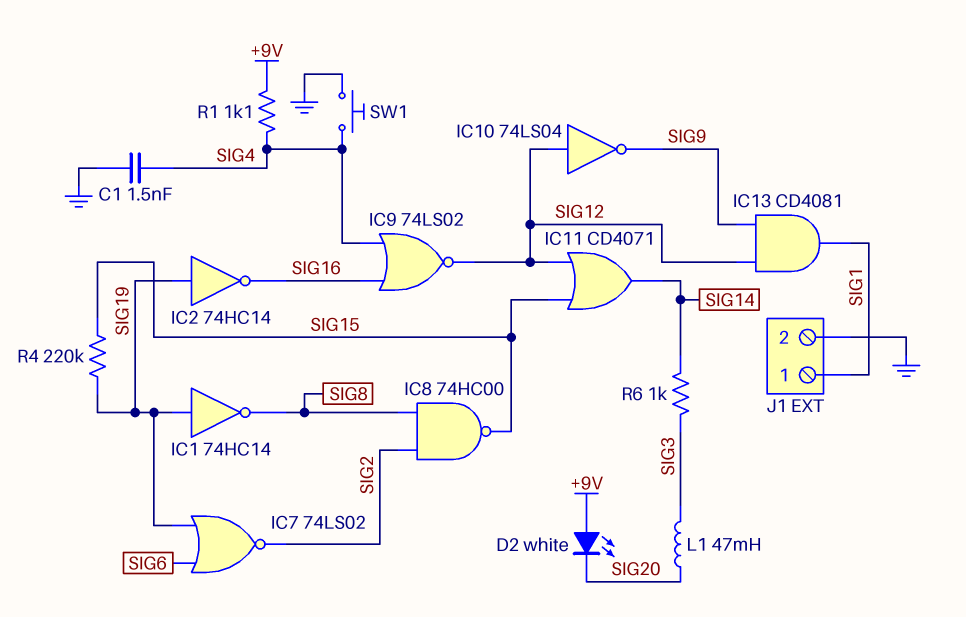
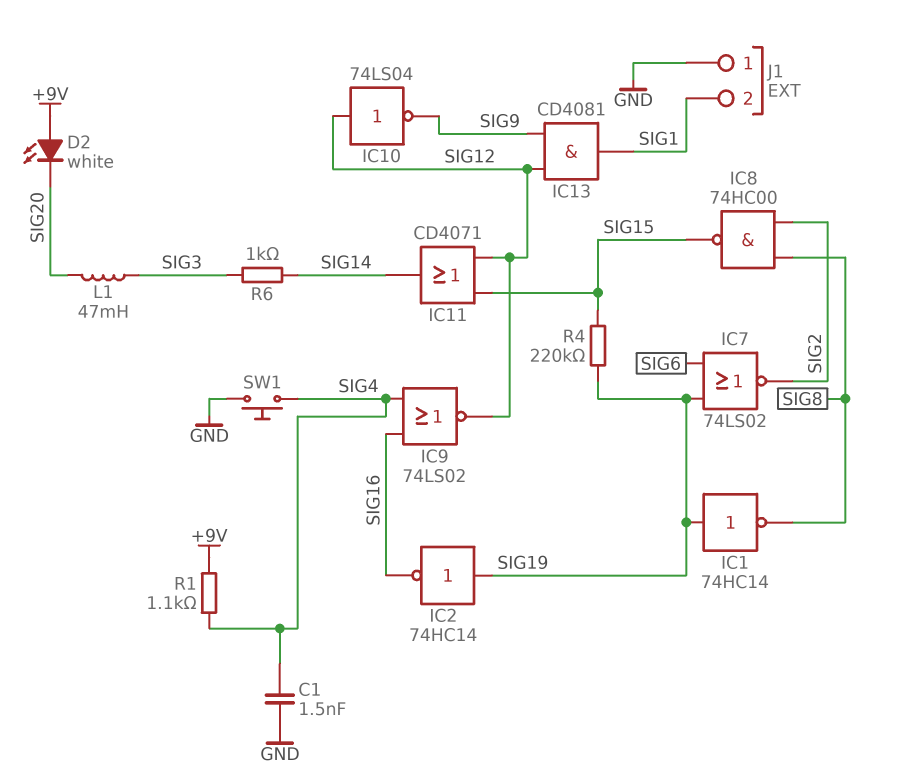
J1 pin 1: SIG1 -> GND
J1 pin 2: GND -> SIG1

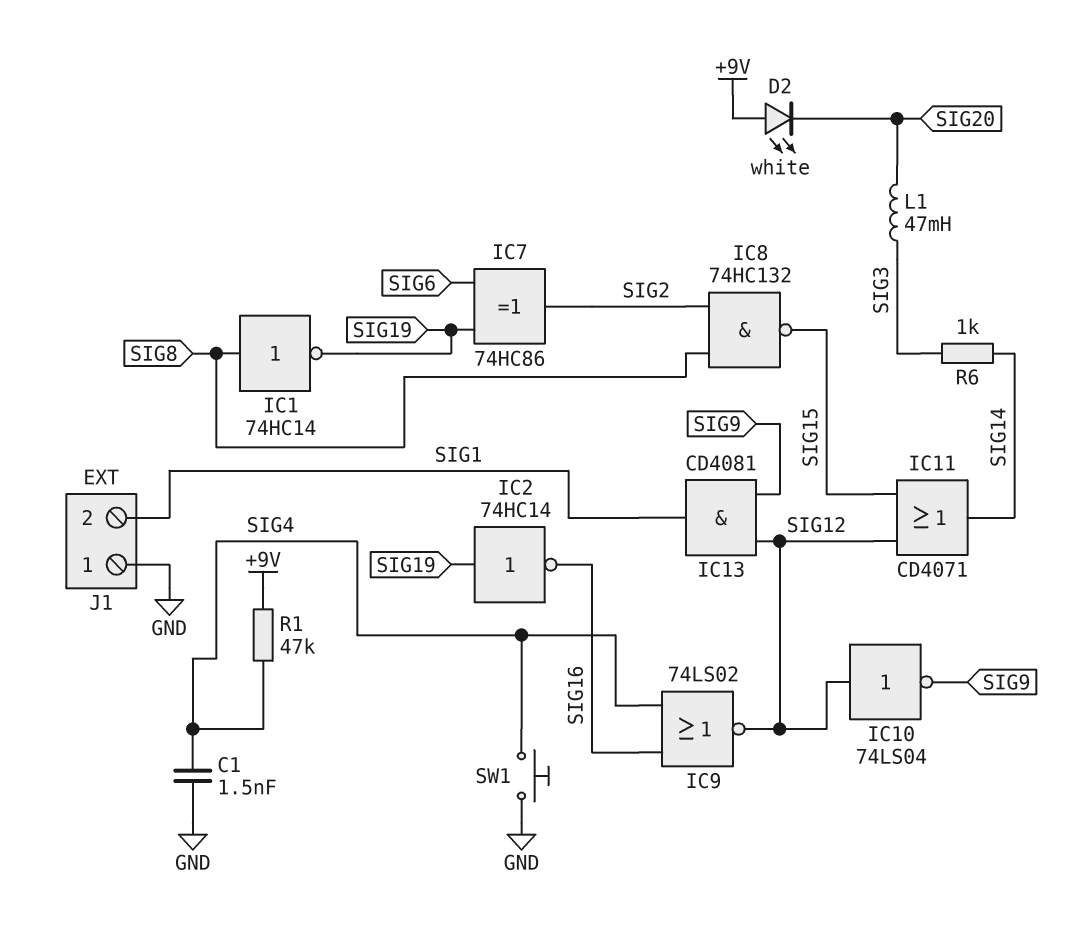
IC1: NOT 74HC14 (in SIG19, out SIG8) -> NOT 74HC14 (in SIG8, out SIG19)
IC7: NOR 74LS02 (in SIG6, in SIG19, out SIG2) -> XOR 74HC86 (in SIG6, in SIG19, out SIG2)
IC8: NAND 74HC00 (in SIG2, in SIG8, out SIG15) -> NAND 74HC132 (in SIG2, in SIG8, out SIG15)
R1: 1.1k (+9V, SIG4) -> 47k (+9V, SIG4)
R4: 220k (SIG15, SIG19) -> none

